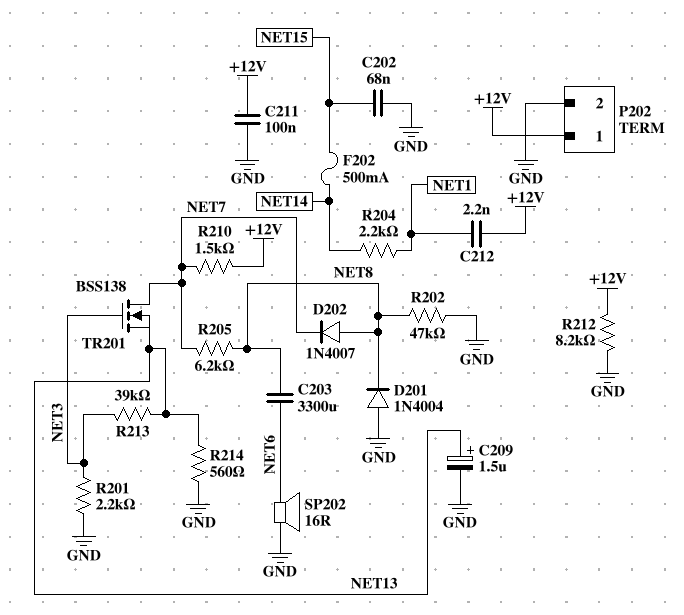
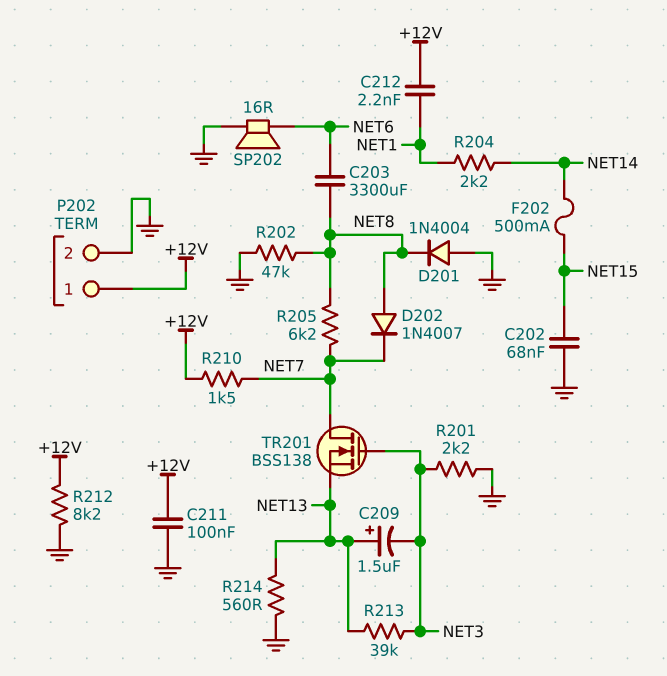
C209: 1.5uF (plus NET13, minus GND) -> 1.5uF (plus NET13, minus NET3)

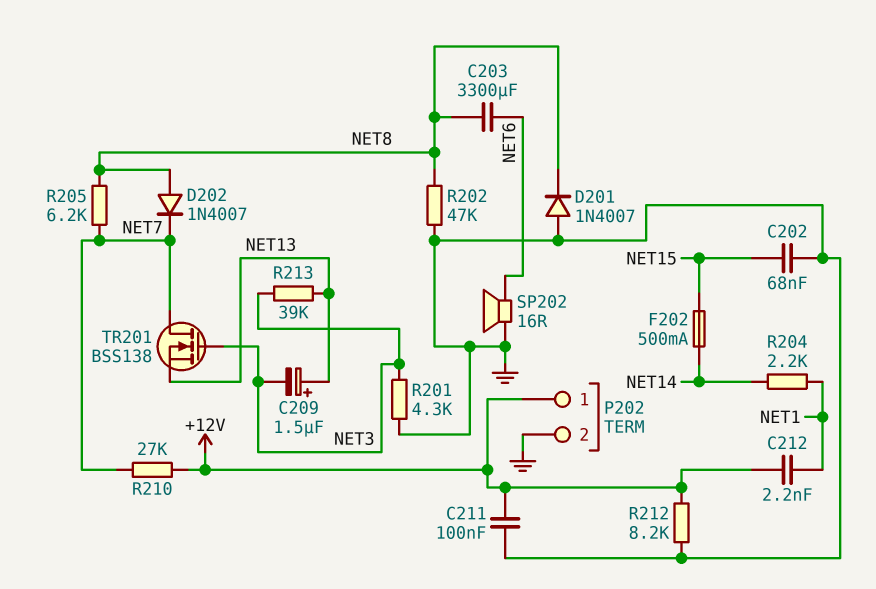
D201: diode 1N4004 (A GND, K NET8) -> diode 1N4007 (A GND, K NET8)
R201: 2.2k (GND, NET3) -> 4.3k (GND, NET3)
R210: 1.5k (+12V, NET7) -> 27k (+12V, NET7)
R214: 560 (GND, NET13) -> none

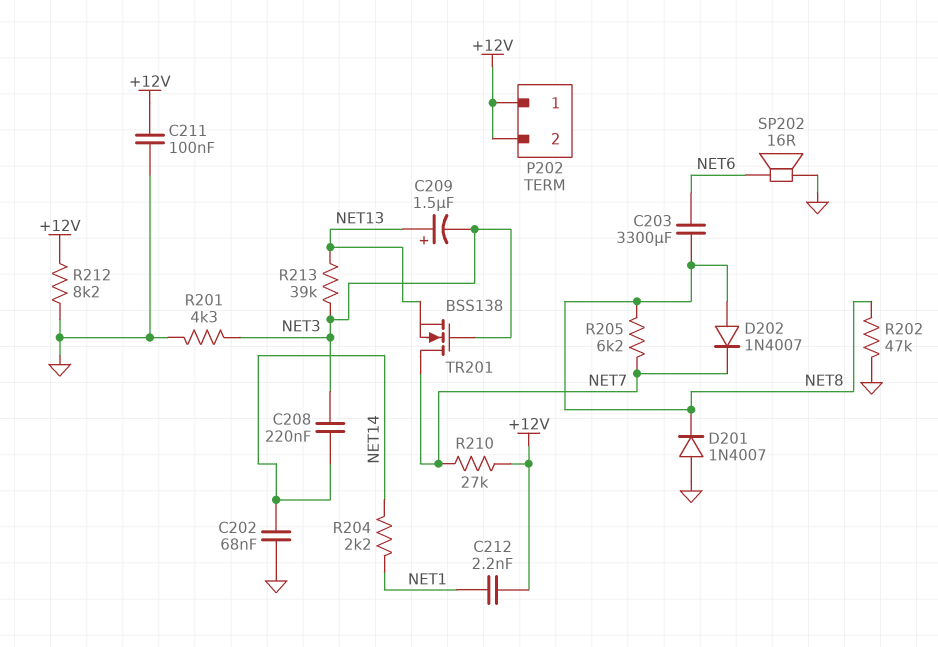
C202: 68nF (GND, NET15) -> 68nF (GND, NET14)
C208: none -> 220nF (NET3, NET14)
F202: 500mA (NET14, NET15) -> none
P202 pin 2: GND -> +12V

